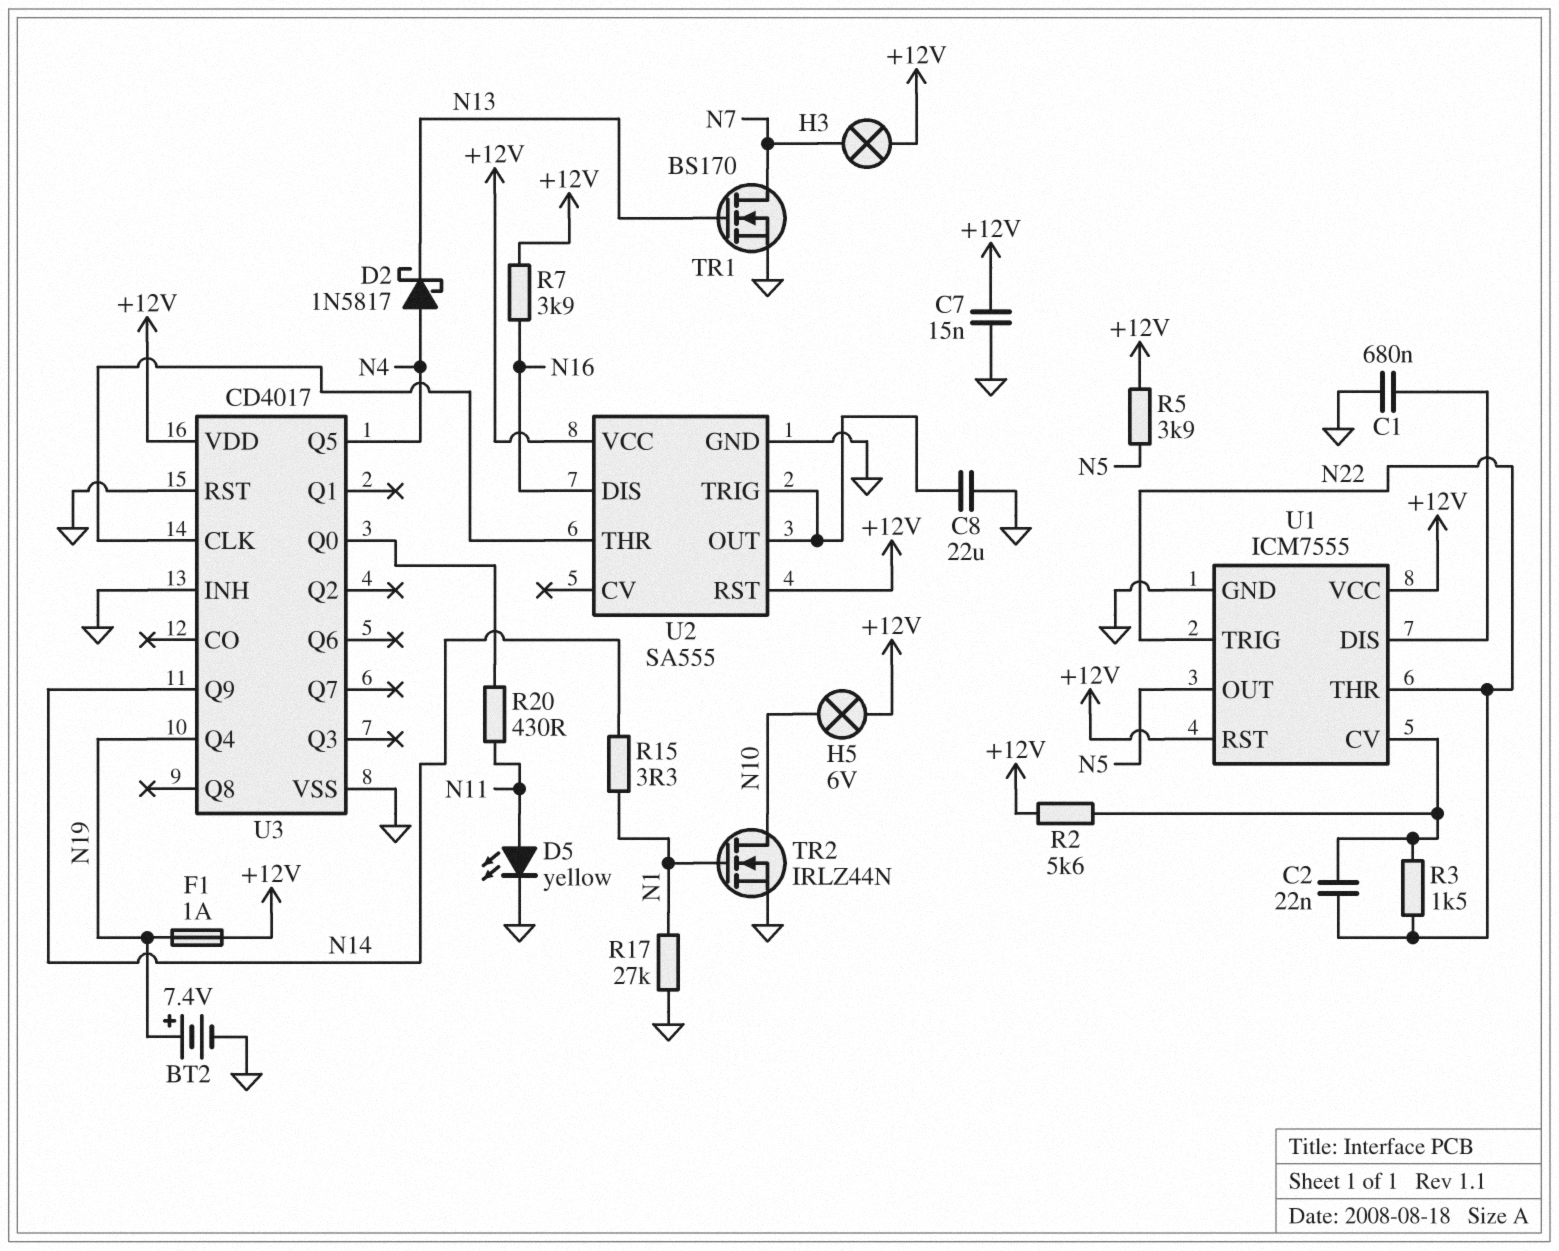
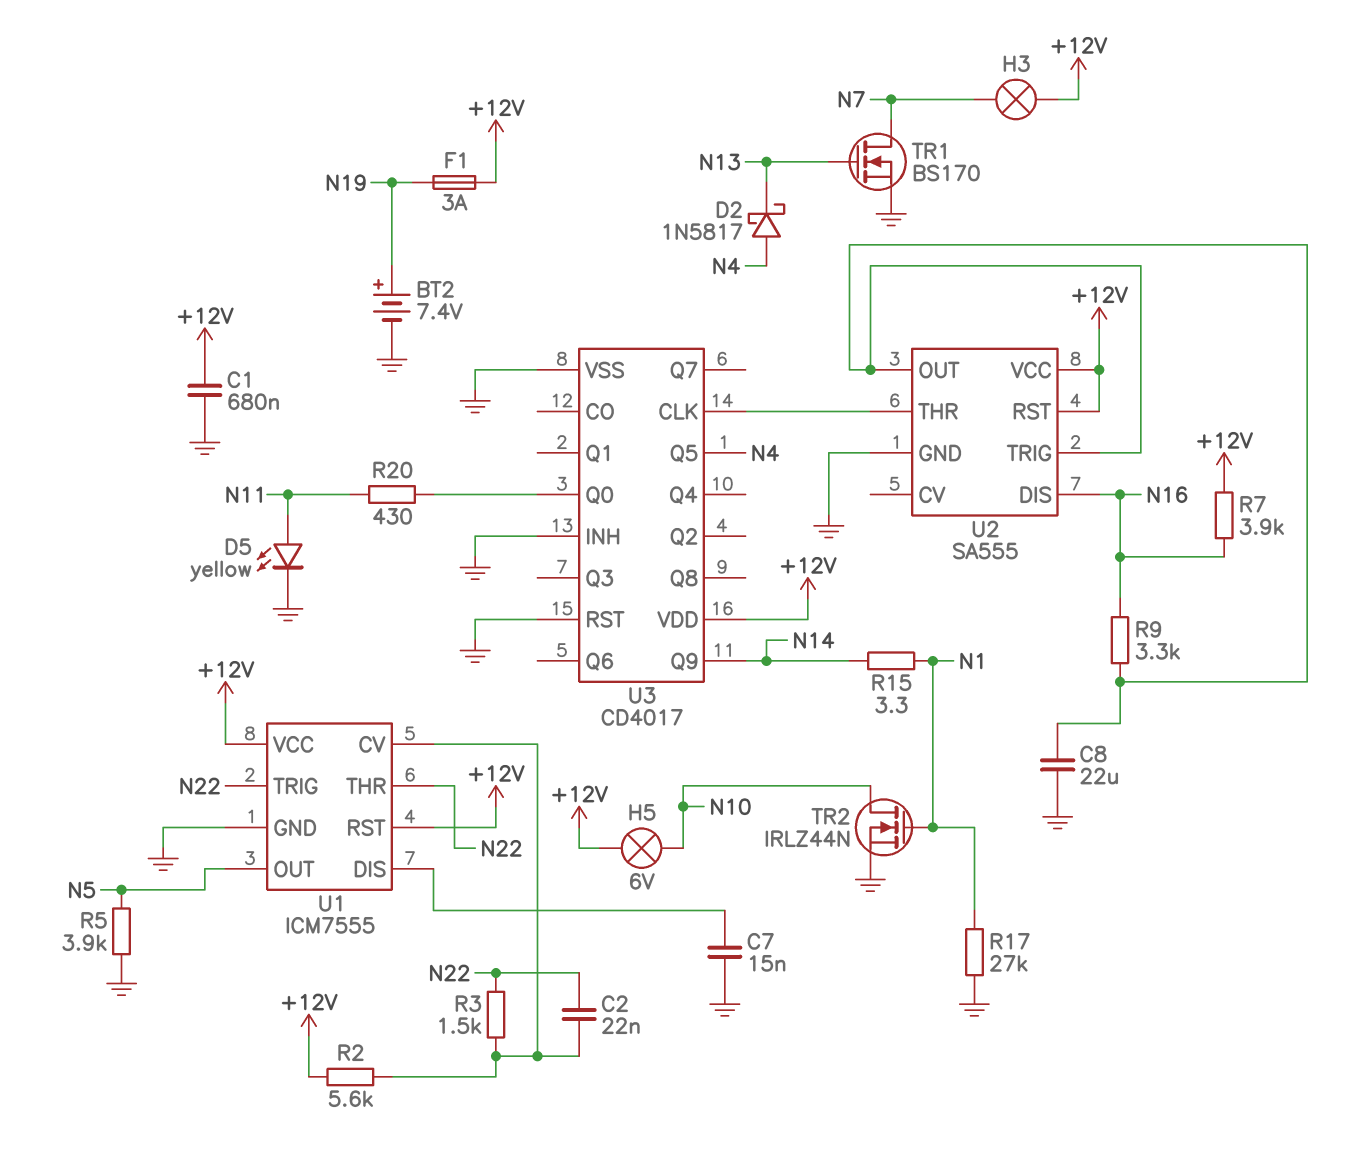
C1: 680nF (GND, U1/DIS) -> 680nF (+12V, GND)
C7: 15nF (+12V, GND) -> 15nF (GND, U1/DIS)
F1: 1A (+12V, N19) -> 3A (+12V, N19)
R5: 3.9k (+12V, N5) -> 3.9k (GND, N5)
R9: none -> 3.3k (N16, U2/OUT)
U3 pin Q4: N19 -> none

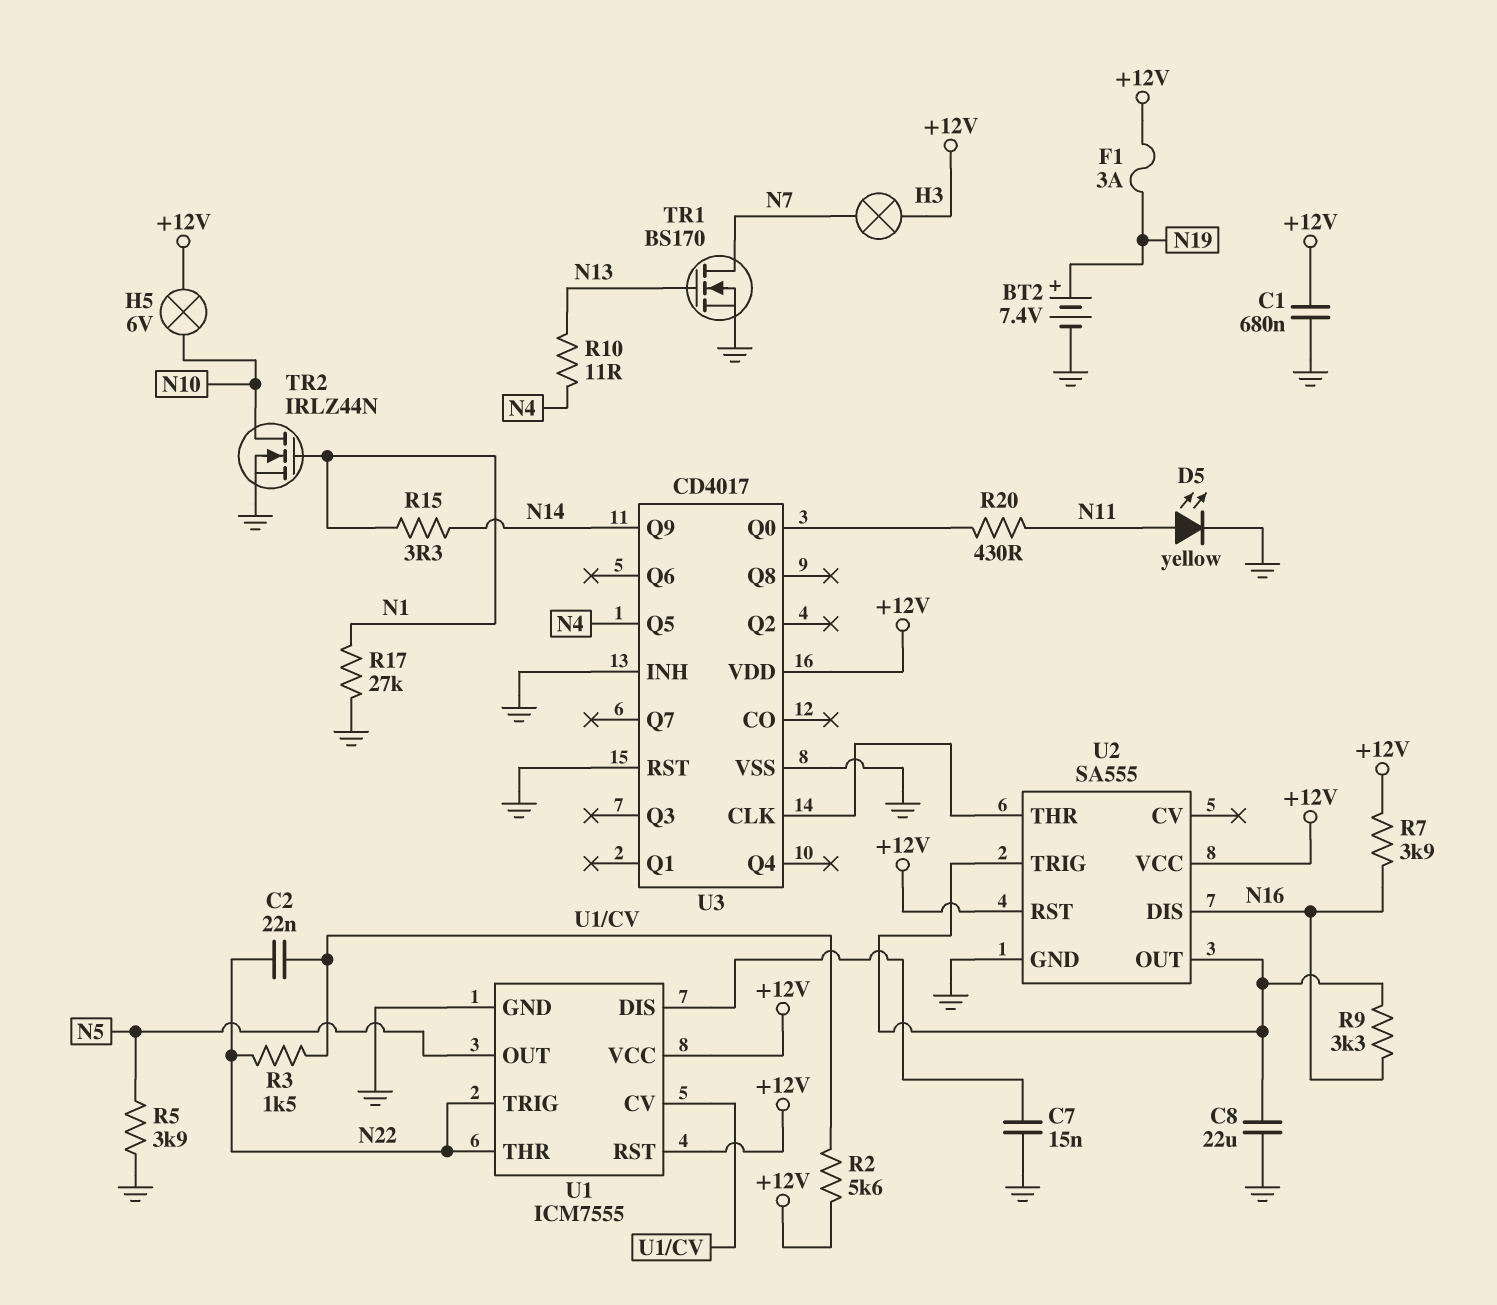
D2: schottky 1N5817 (A N4, K N13) -> none
R10: none -> 11 (N4, N13)

